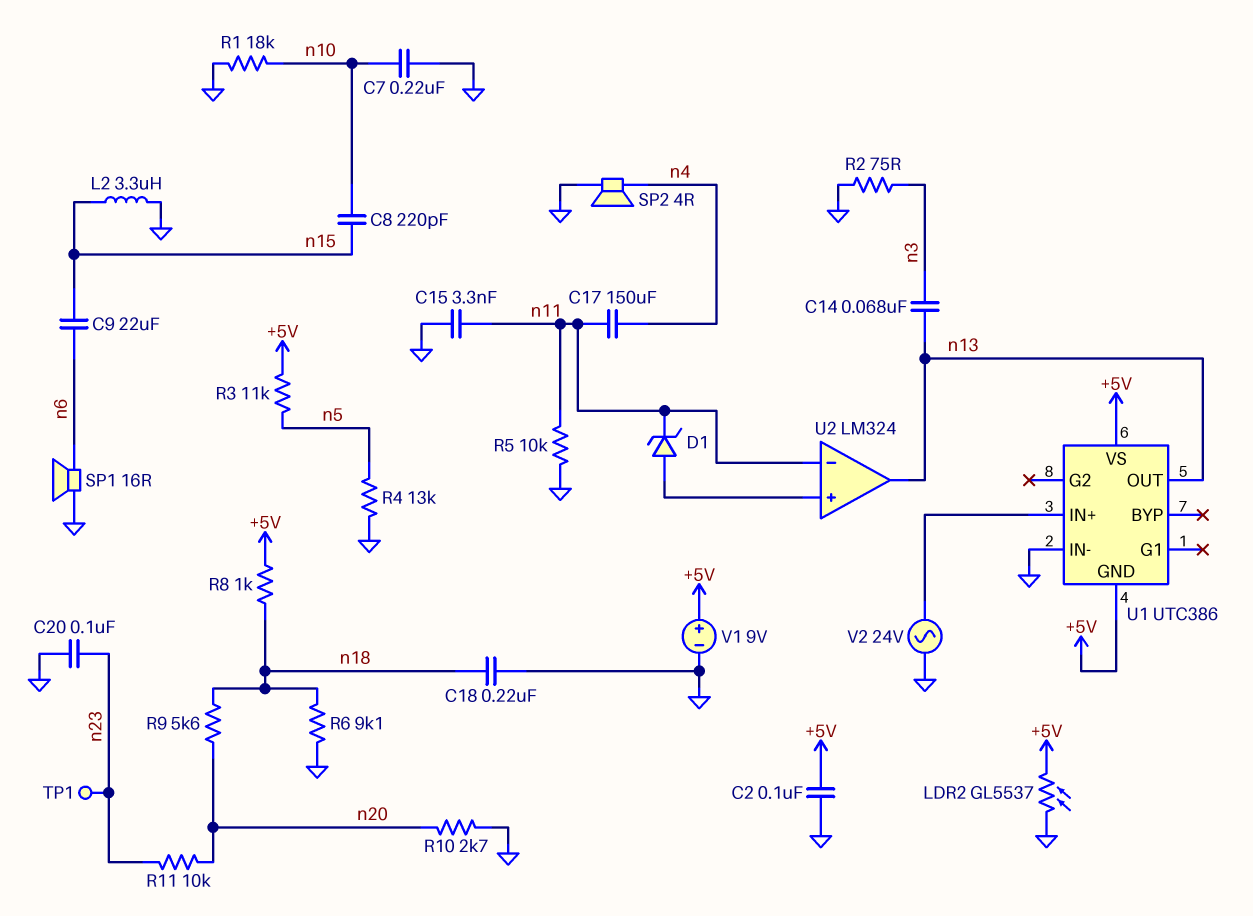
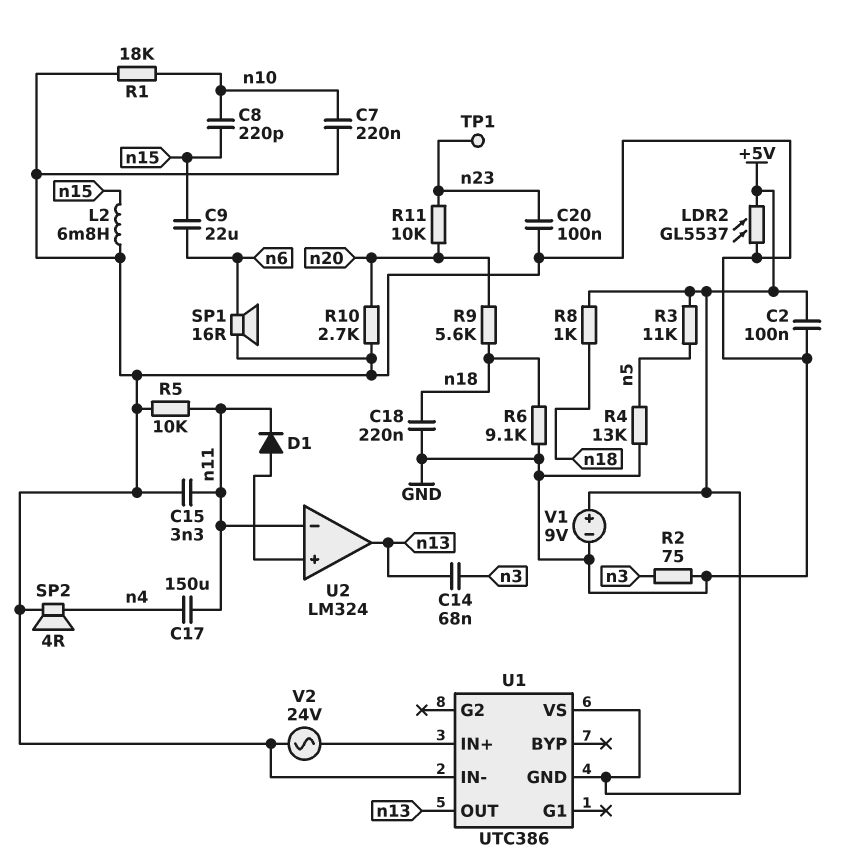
D1: zener (A U2/in+, K n11) -> diode (A U2/in+, K n11)
L2: 3.3uH (GND, n15) -> 6.8mH (GND, n15)

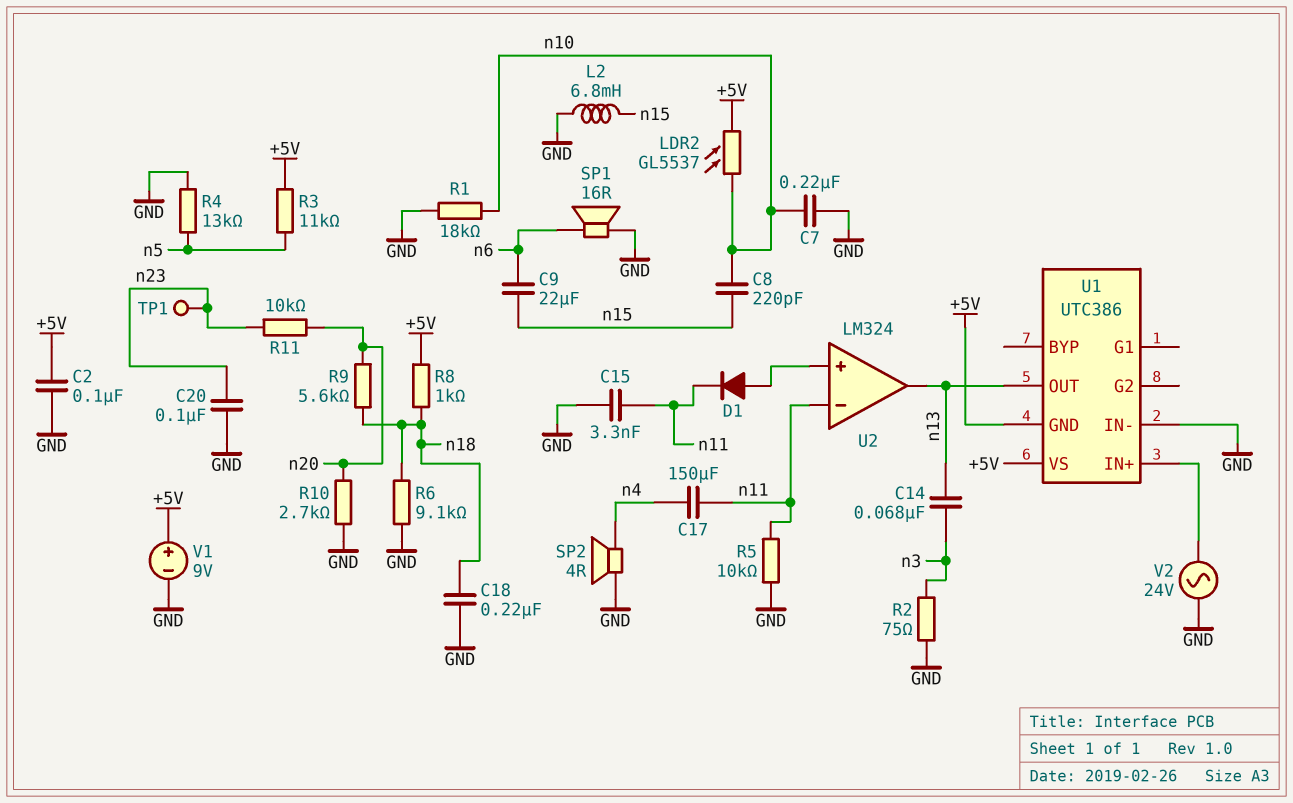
LDR2: GL5537 (+5V, GND) -> GL5537 (+5V, n10)

